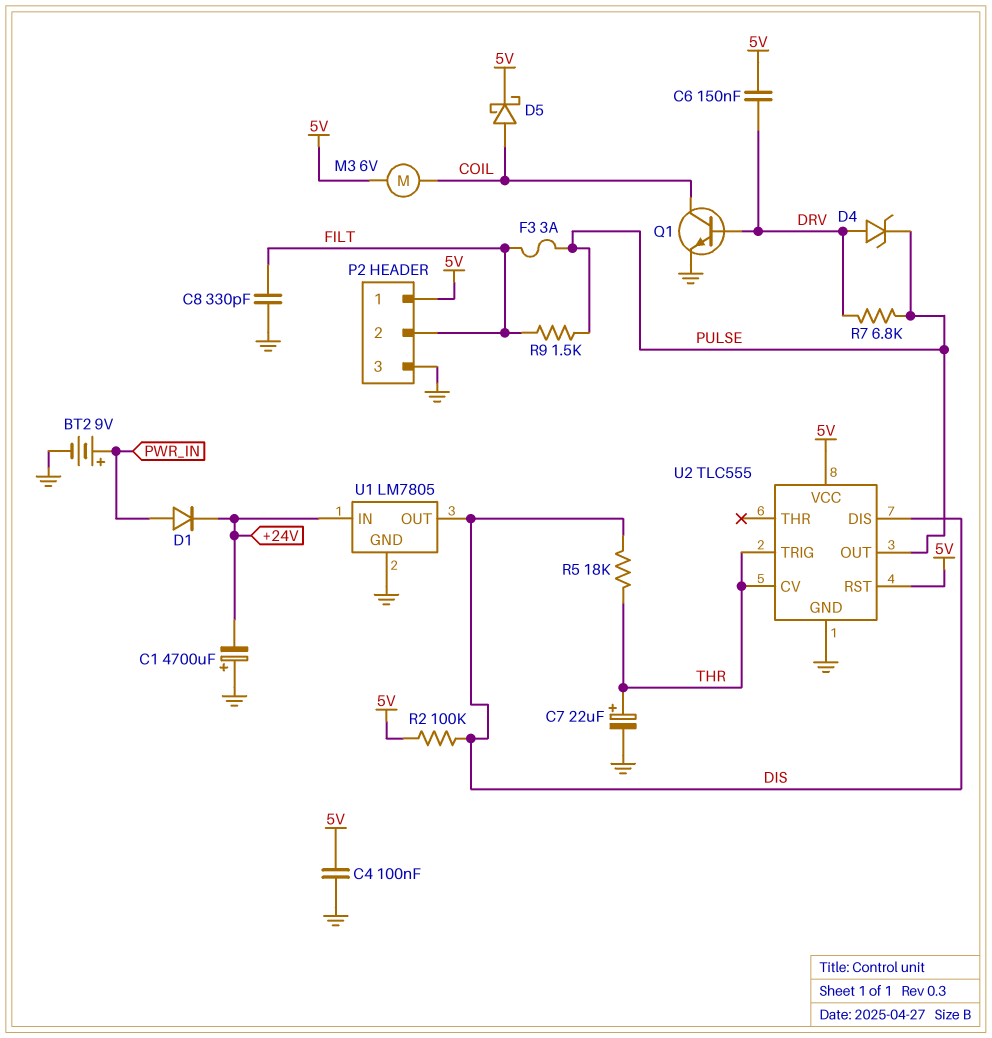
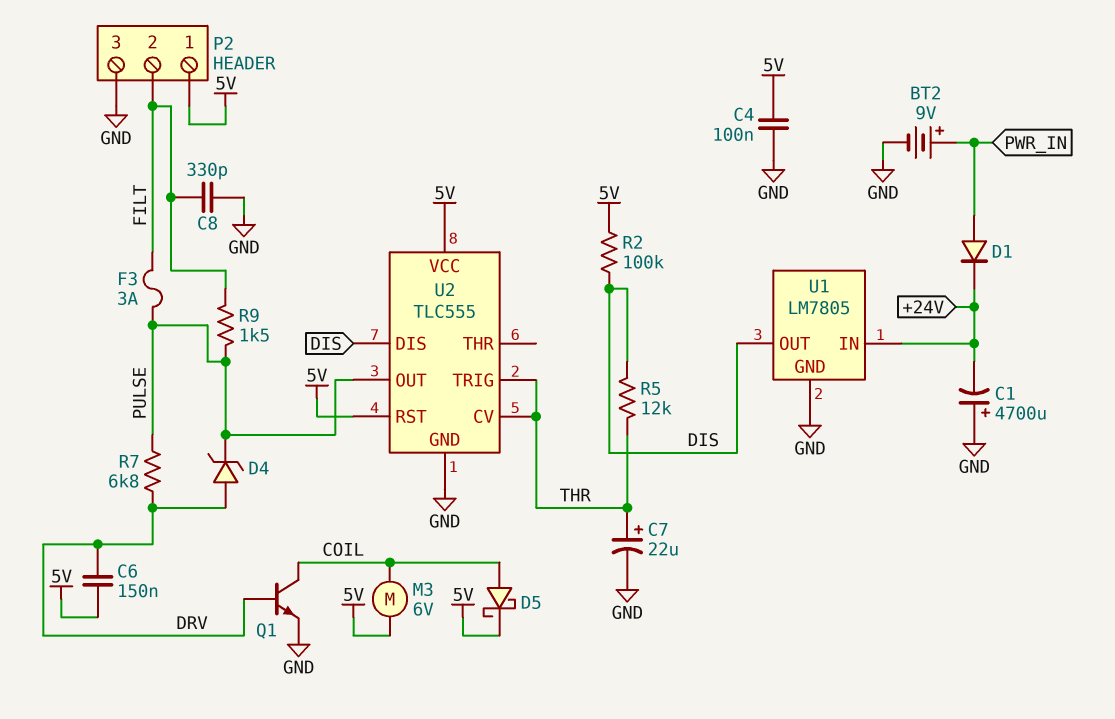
R5: 18k (DIS, THR) -> 12k (DIS, THR)

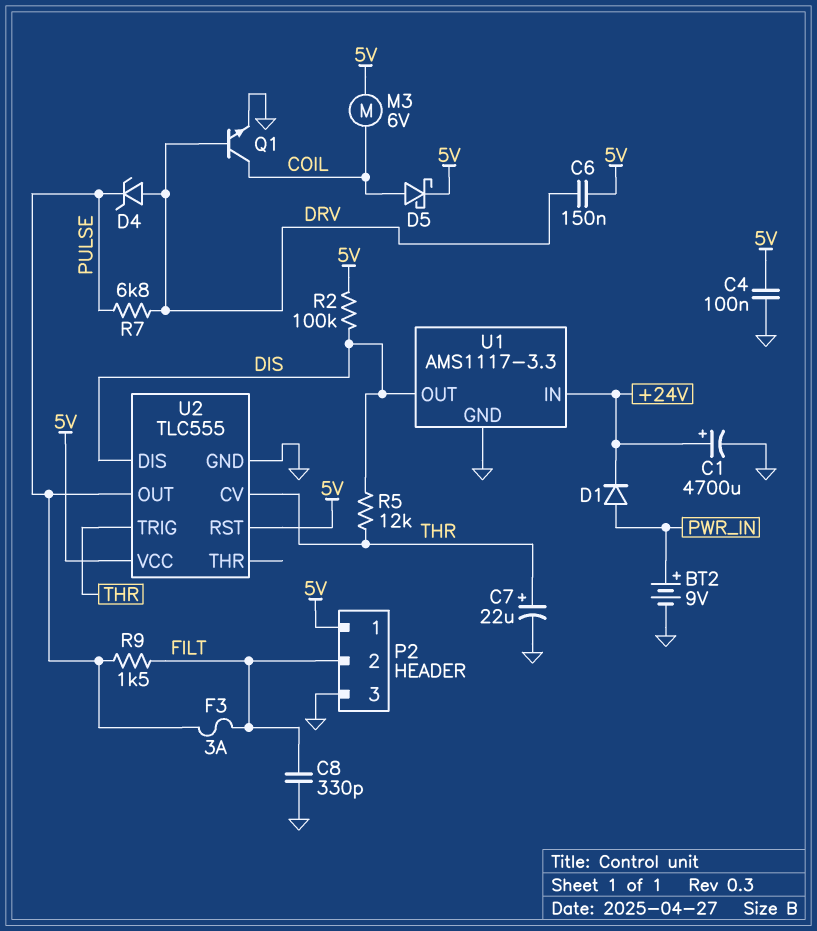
C1: 4700uF (plus GND, minus +24V) -> 4700uF (plus +24V, minus GND)
U1: LM7805 -> AMS1117-3.3

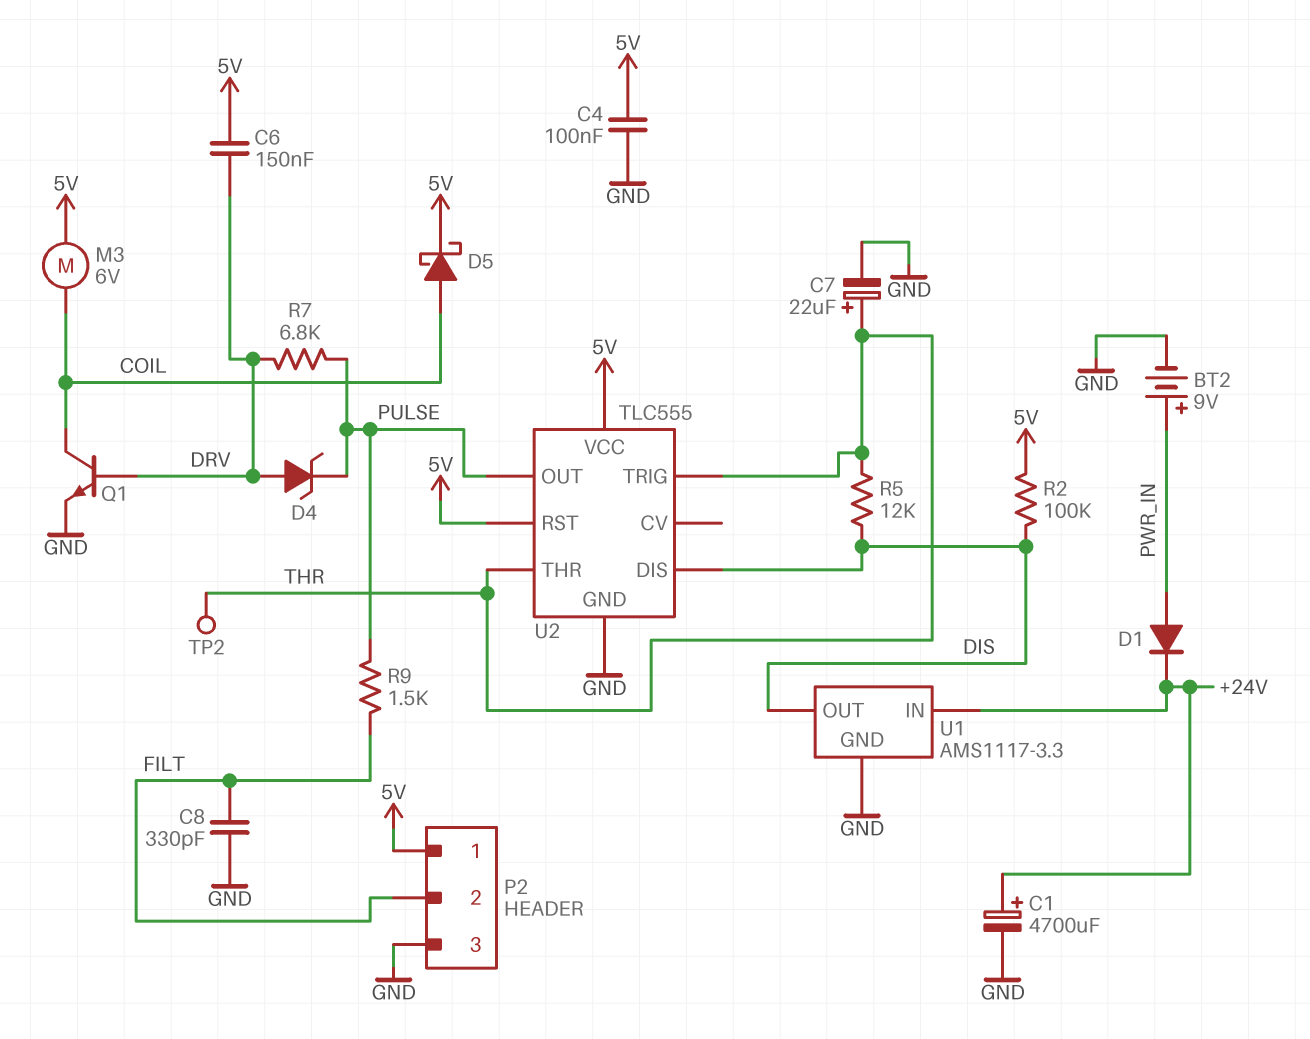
F3: 3A (FILT, PULSE) -> none
TP2: none -> test point (THR)
U2 pin CV: THR -> none
U2 pin THR: none -> THR

